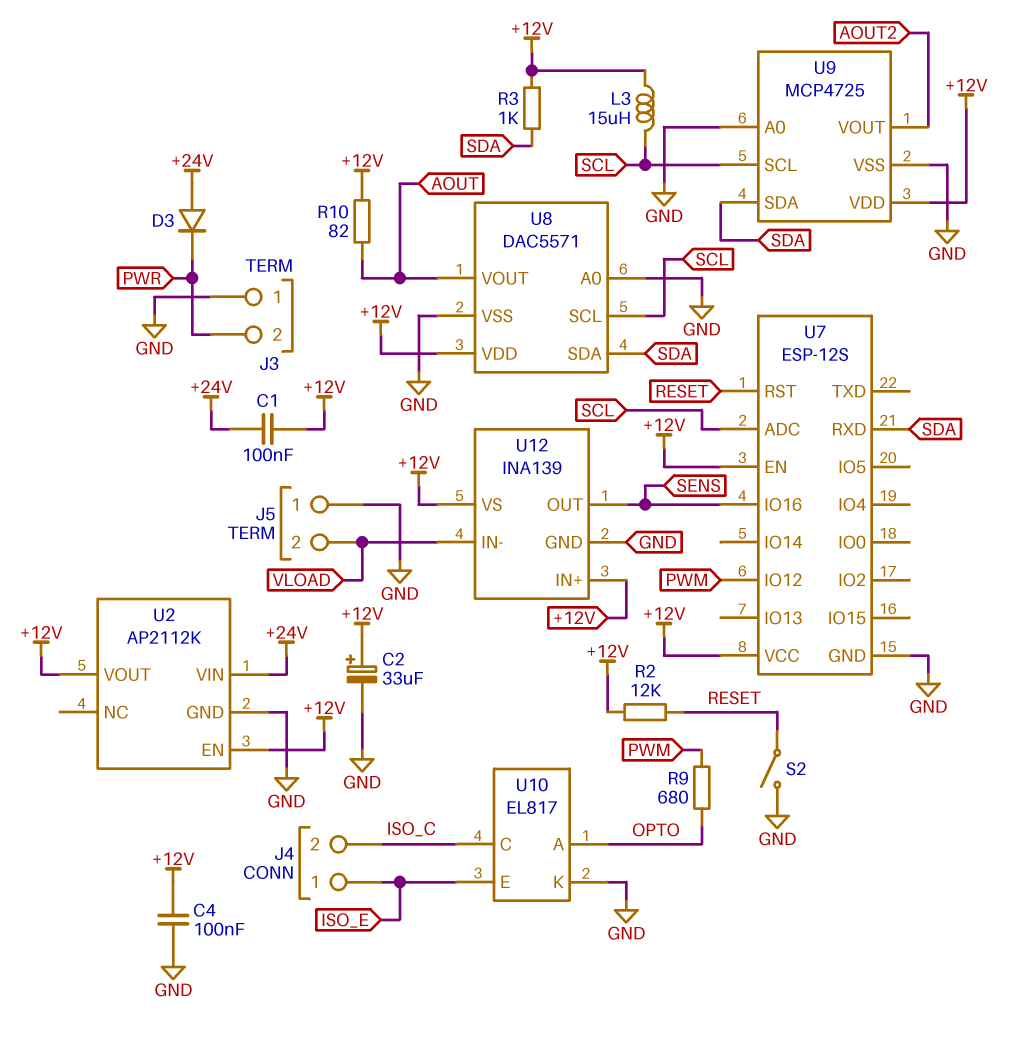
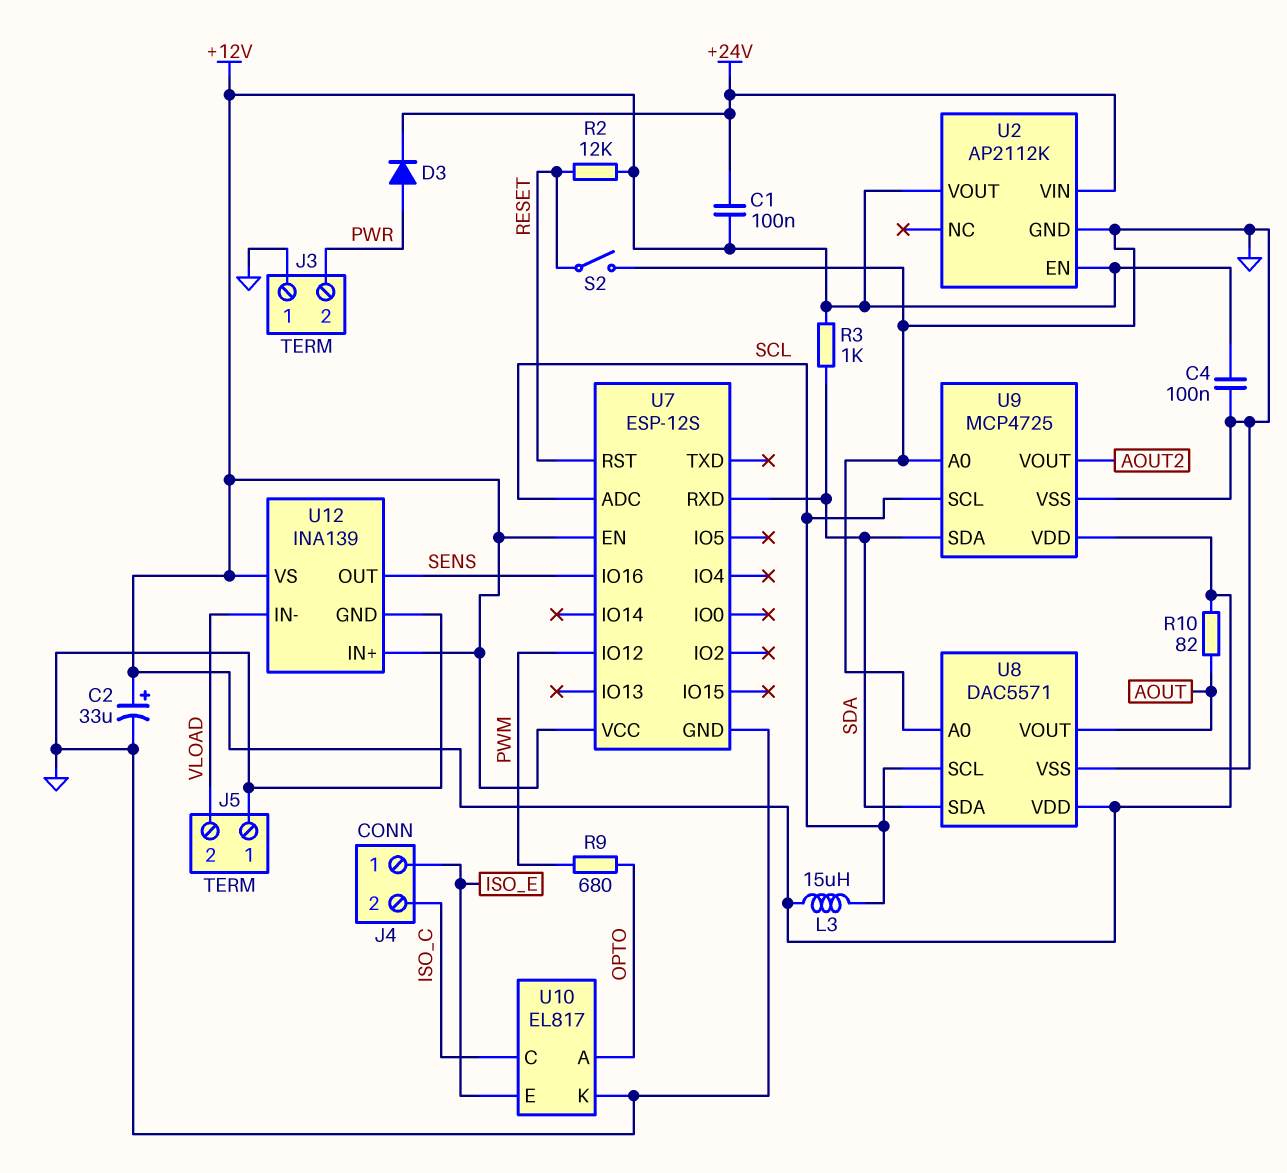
D3: diode (A +24V, K PWR) -> diode (A PWR, K +24V)

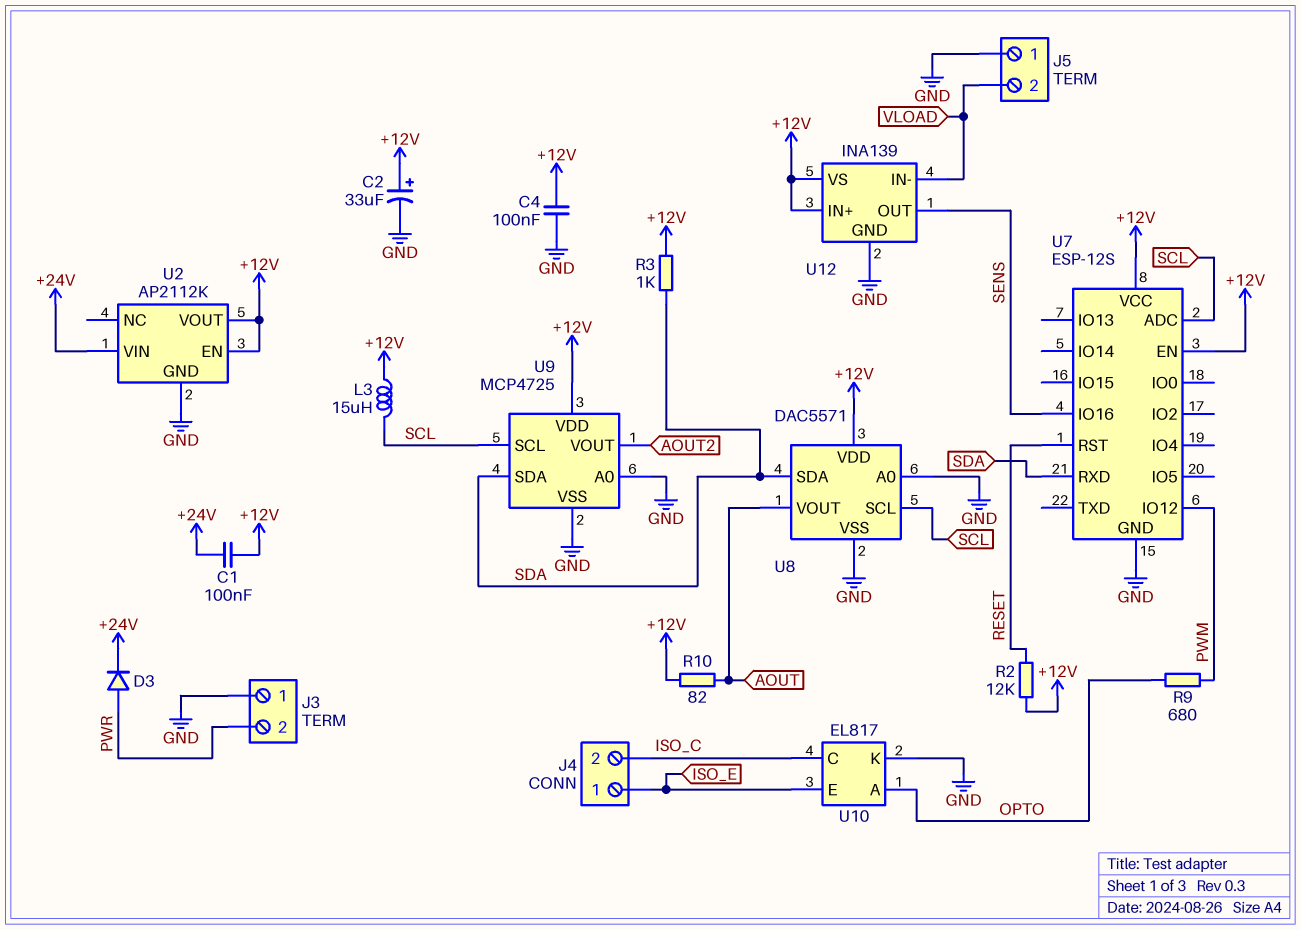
S2: switch (GND, RESET) -> none

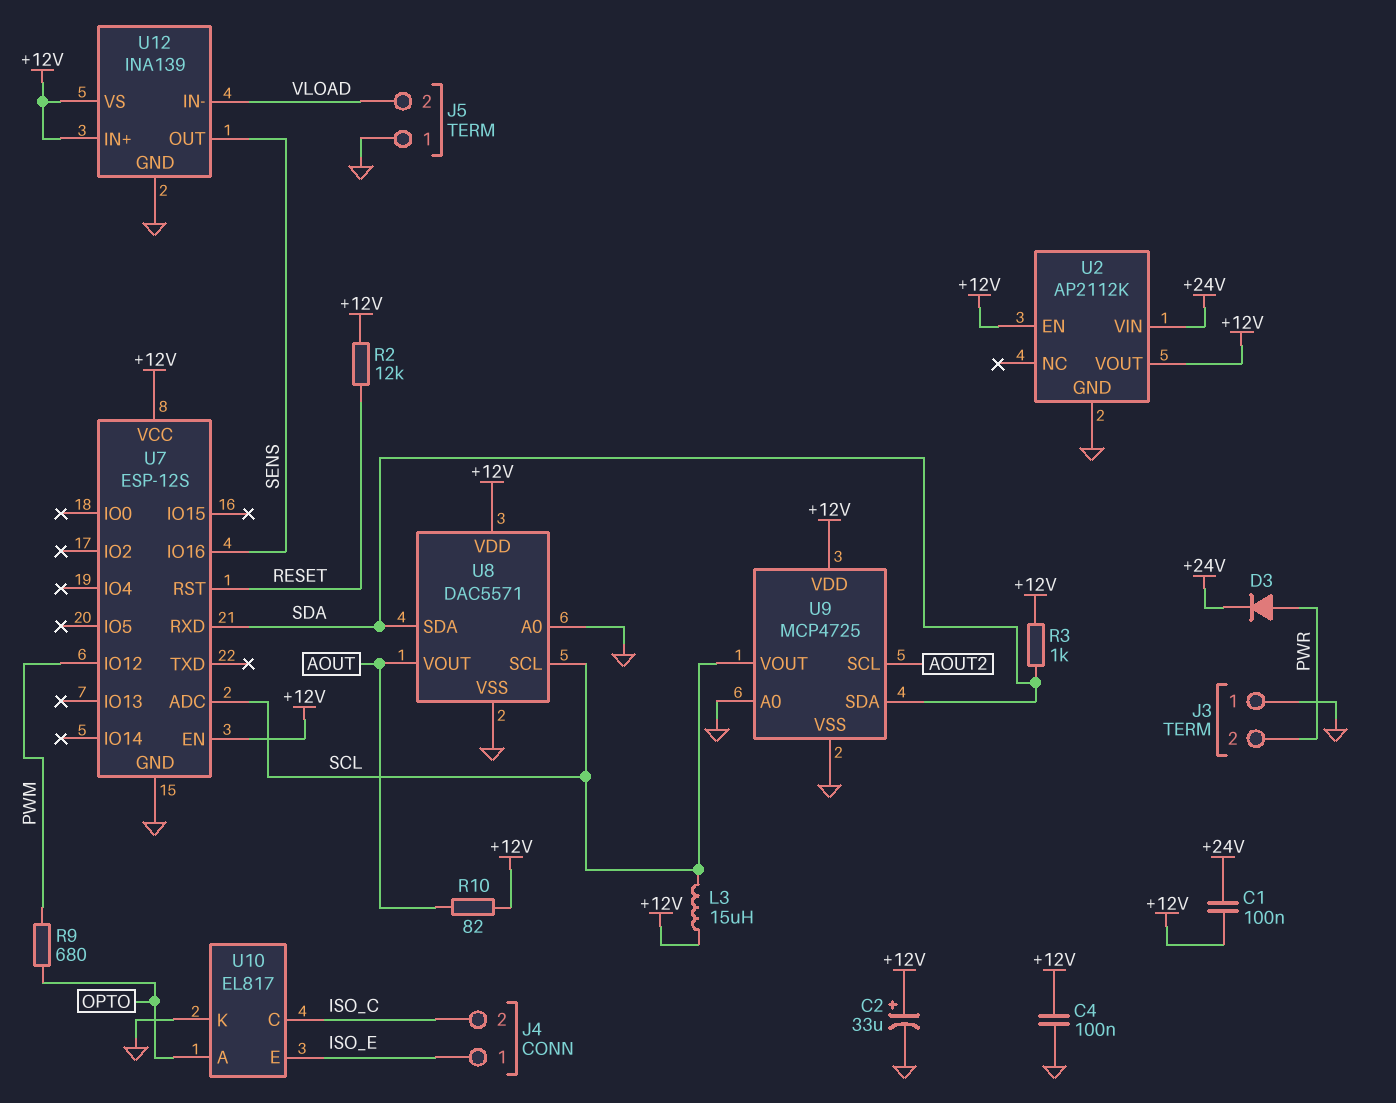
U9 pin SCL: SCL -> AOUT2
U9 pin VOUT: AOUT2 -> SCL

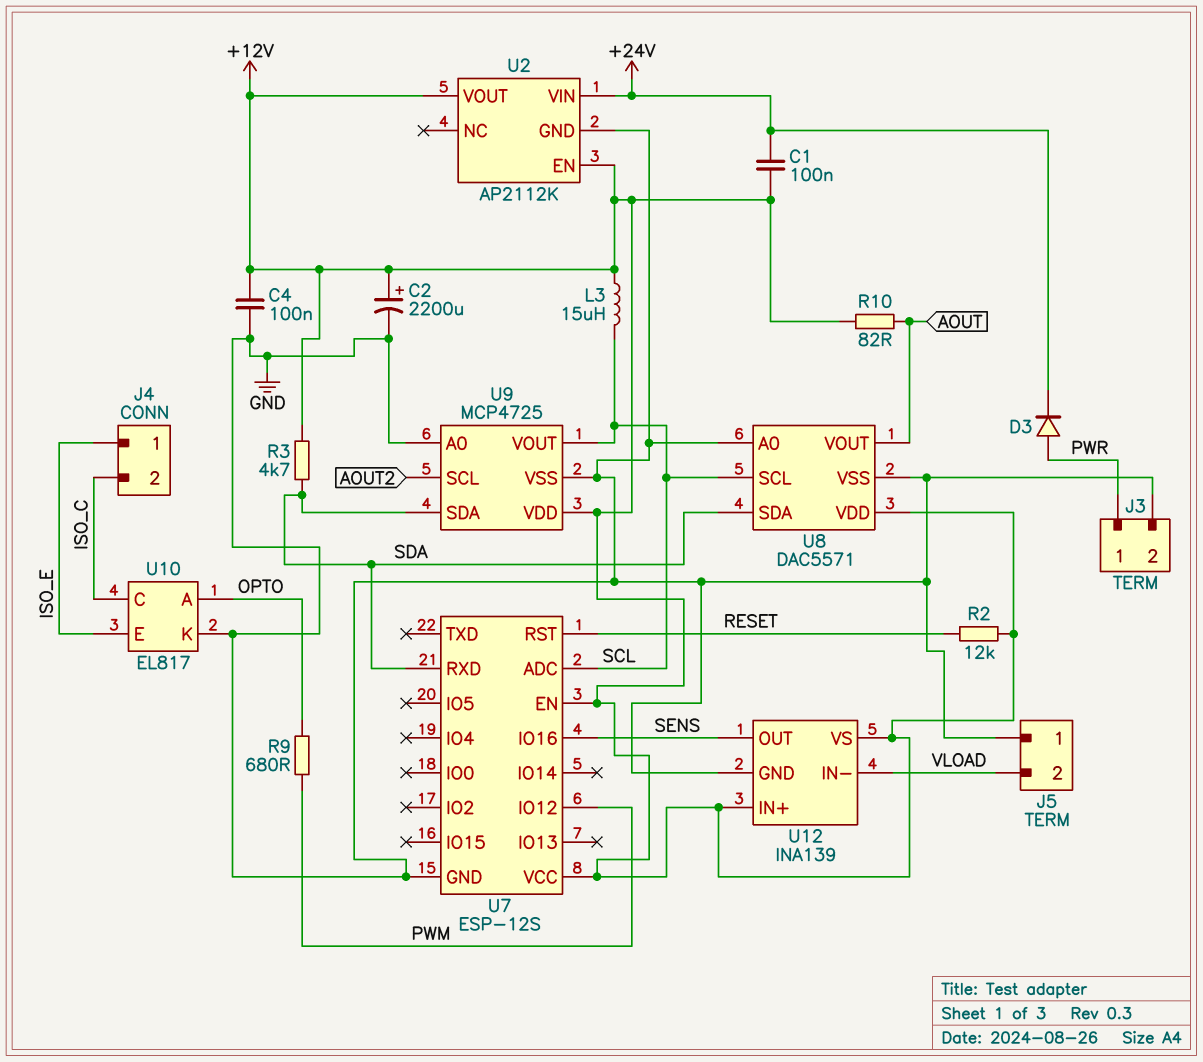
C2: 33uF (plus +12V, minus GND) -> 2200uF (plus +12V, minus GND)
J3 pin 1: GND -> PWR
J3 pin 2: PWR -> GND
R3: 1k (+12V, SDA) -> 4.7k (+12V, SDA)

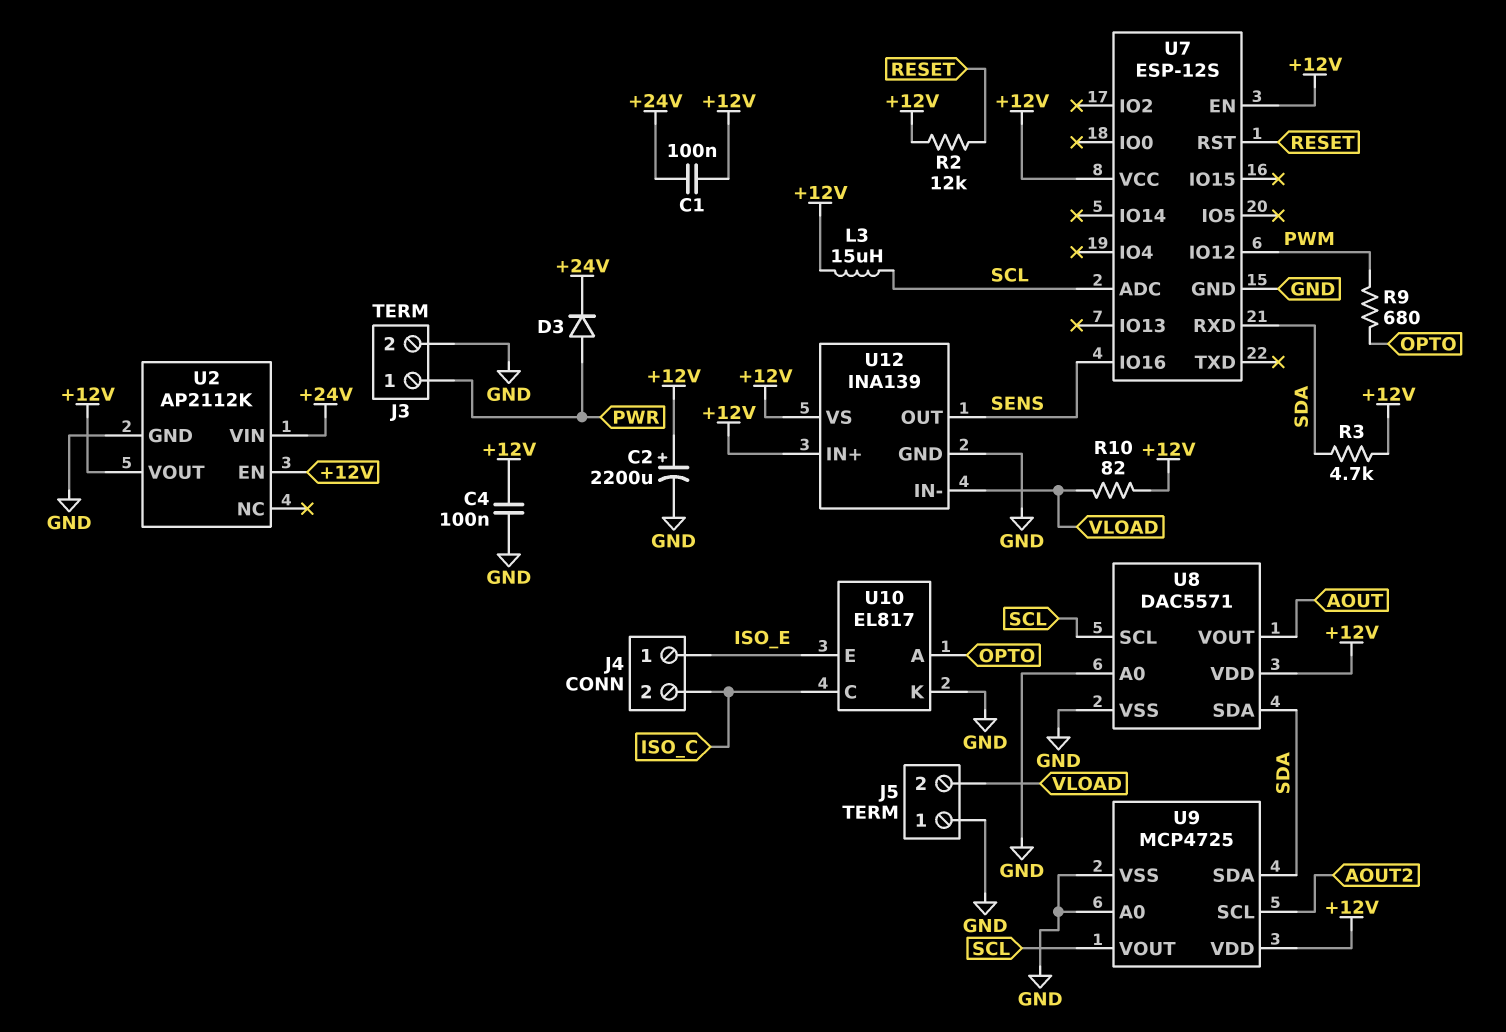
R10: 82 (+12V, AOUT) -> 82 (+12V, VLOAD)

